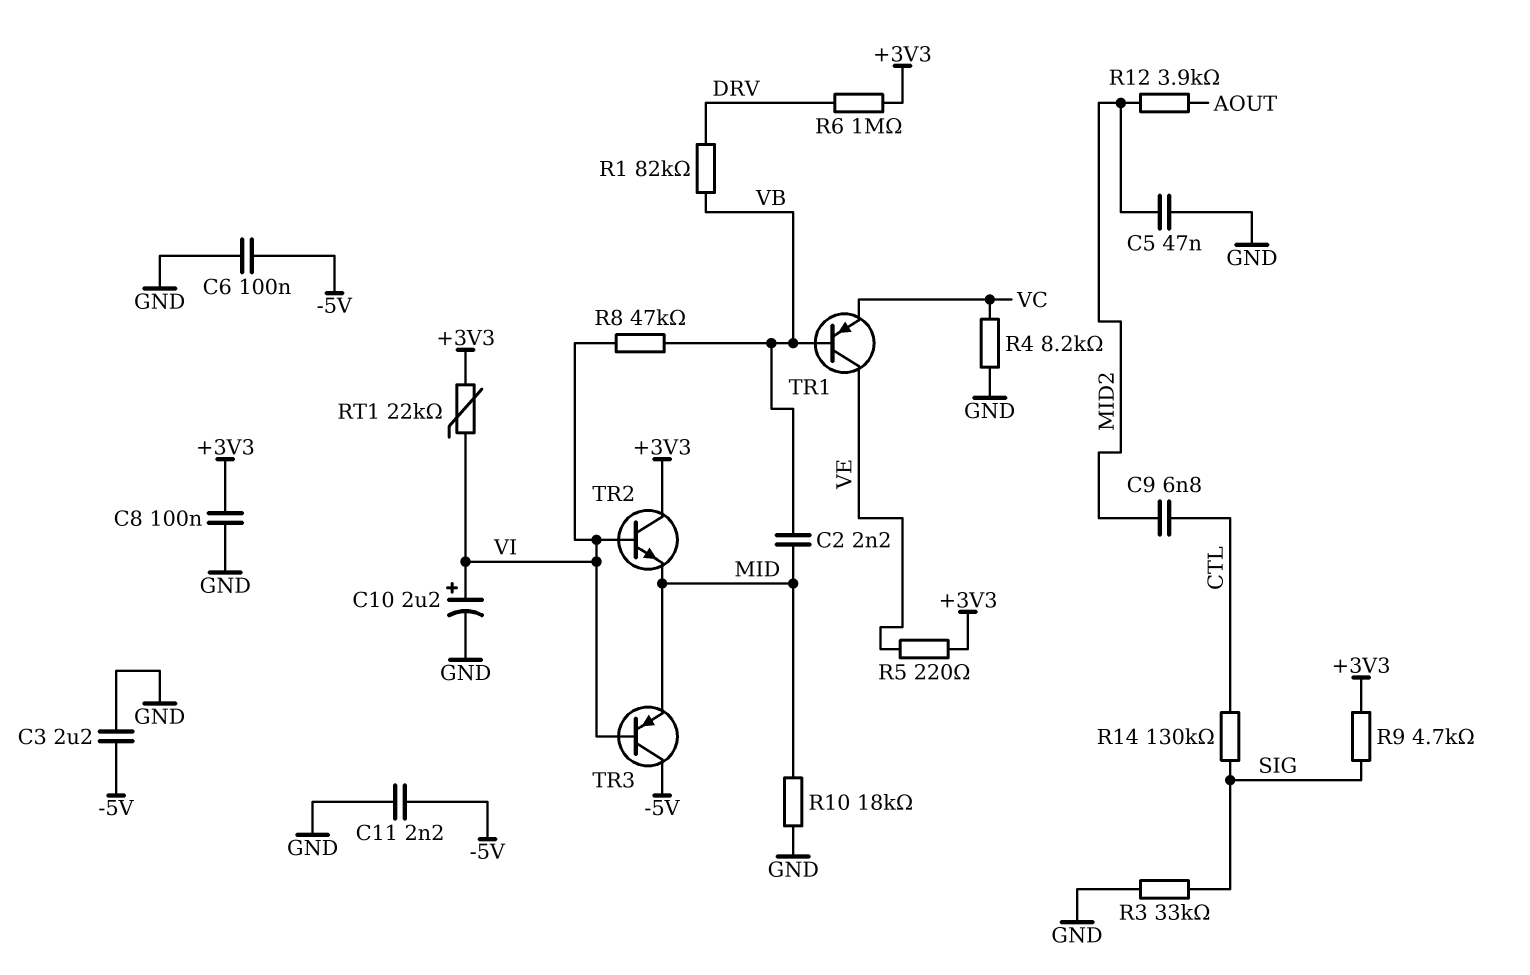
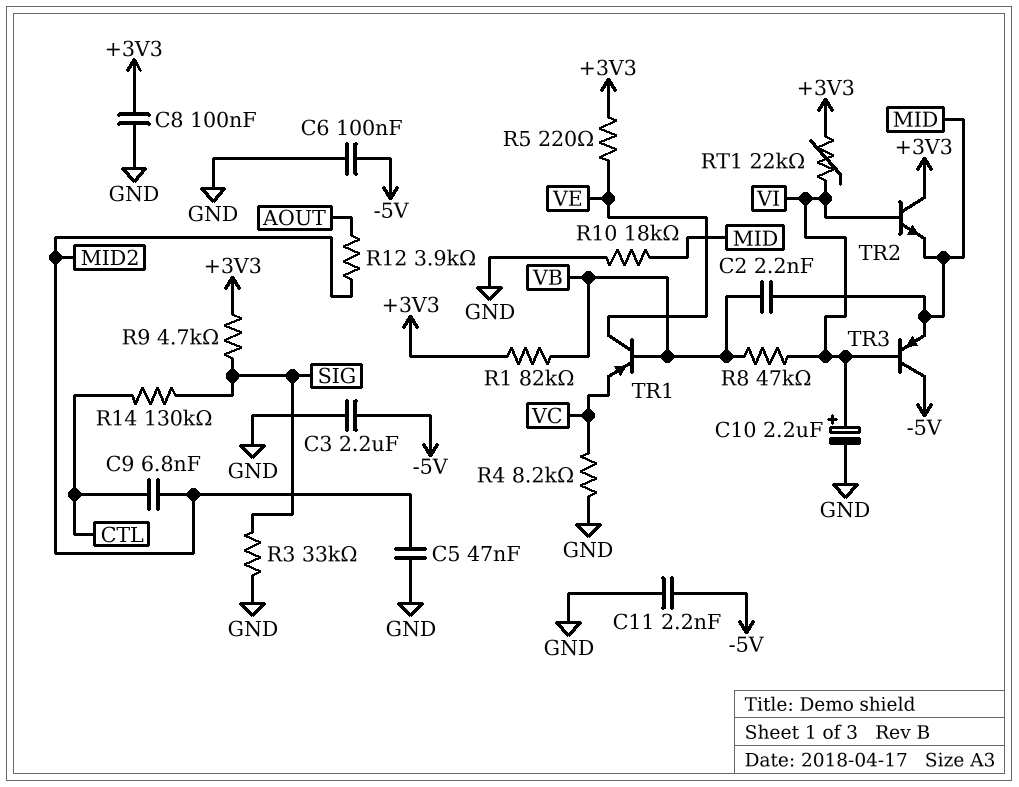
R1: 82k (DRV, VB) -> 82k (+3V3, VB)
R6: 1M (+3V3, DRV) -> none

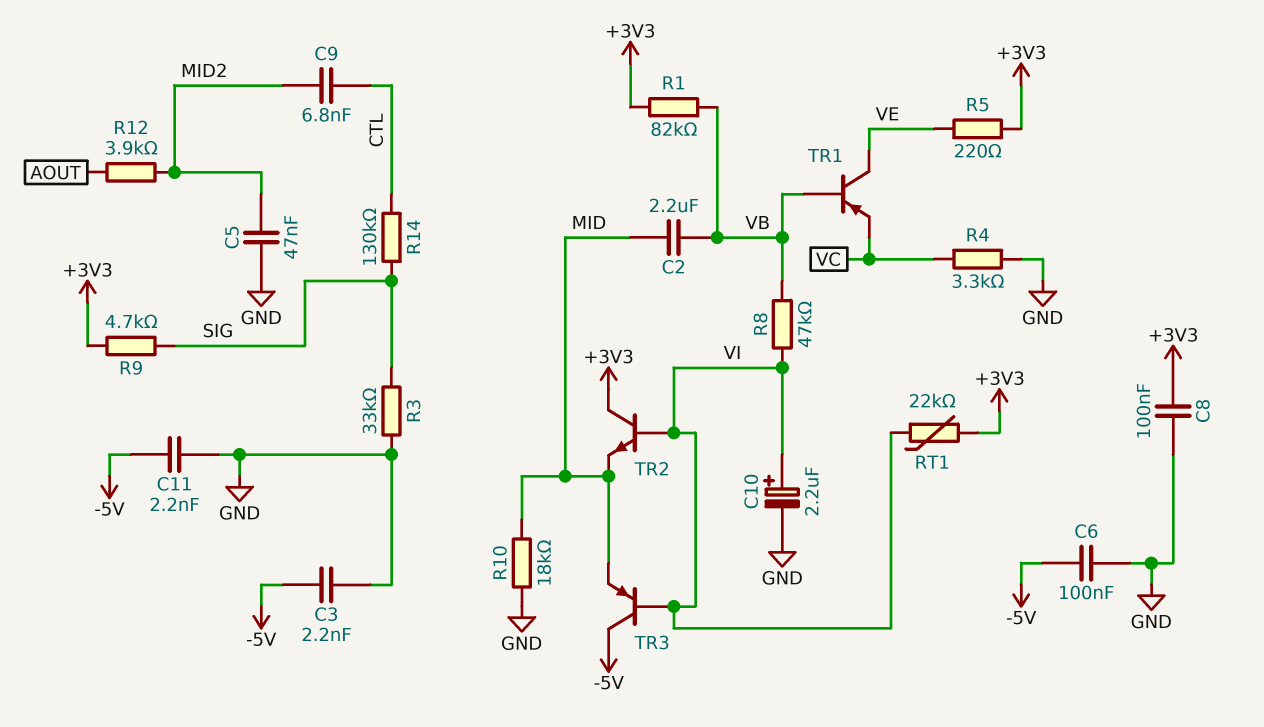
C2: 2.2nF (MID, VB) -> 2.2uF (MID, VB)
C3: 2.2uF (-5V, GND) -> 2.2nF (-5V, GND)
R4: 8.2k (GND, VC) -> 3.3k (GND, VC)

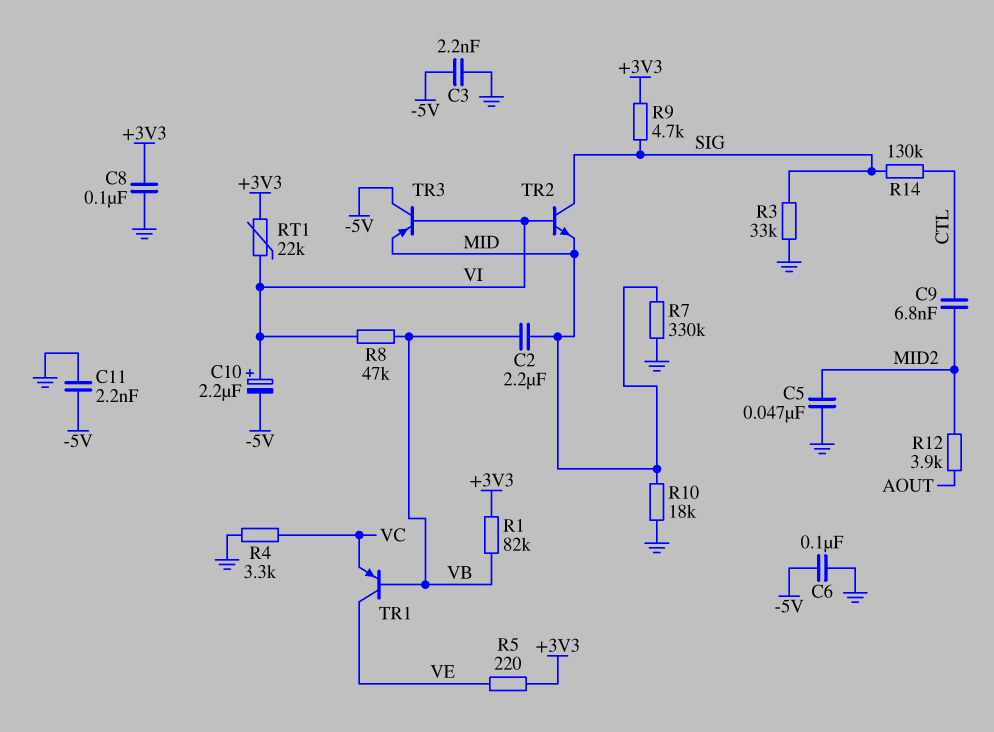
C10: 2.2uF (plus VI, minus GND) -> 2.2uF (plus VI, minus -5V)
R7: none -> 330k (GND, MID)
TR2: NPN (B VI, C +3V3, E MID) -> NPN (B VI, C SIG, E MID)

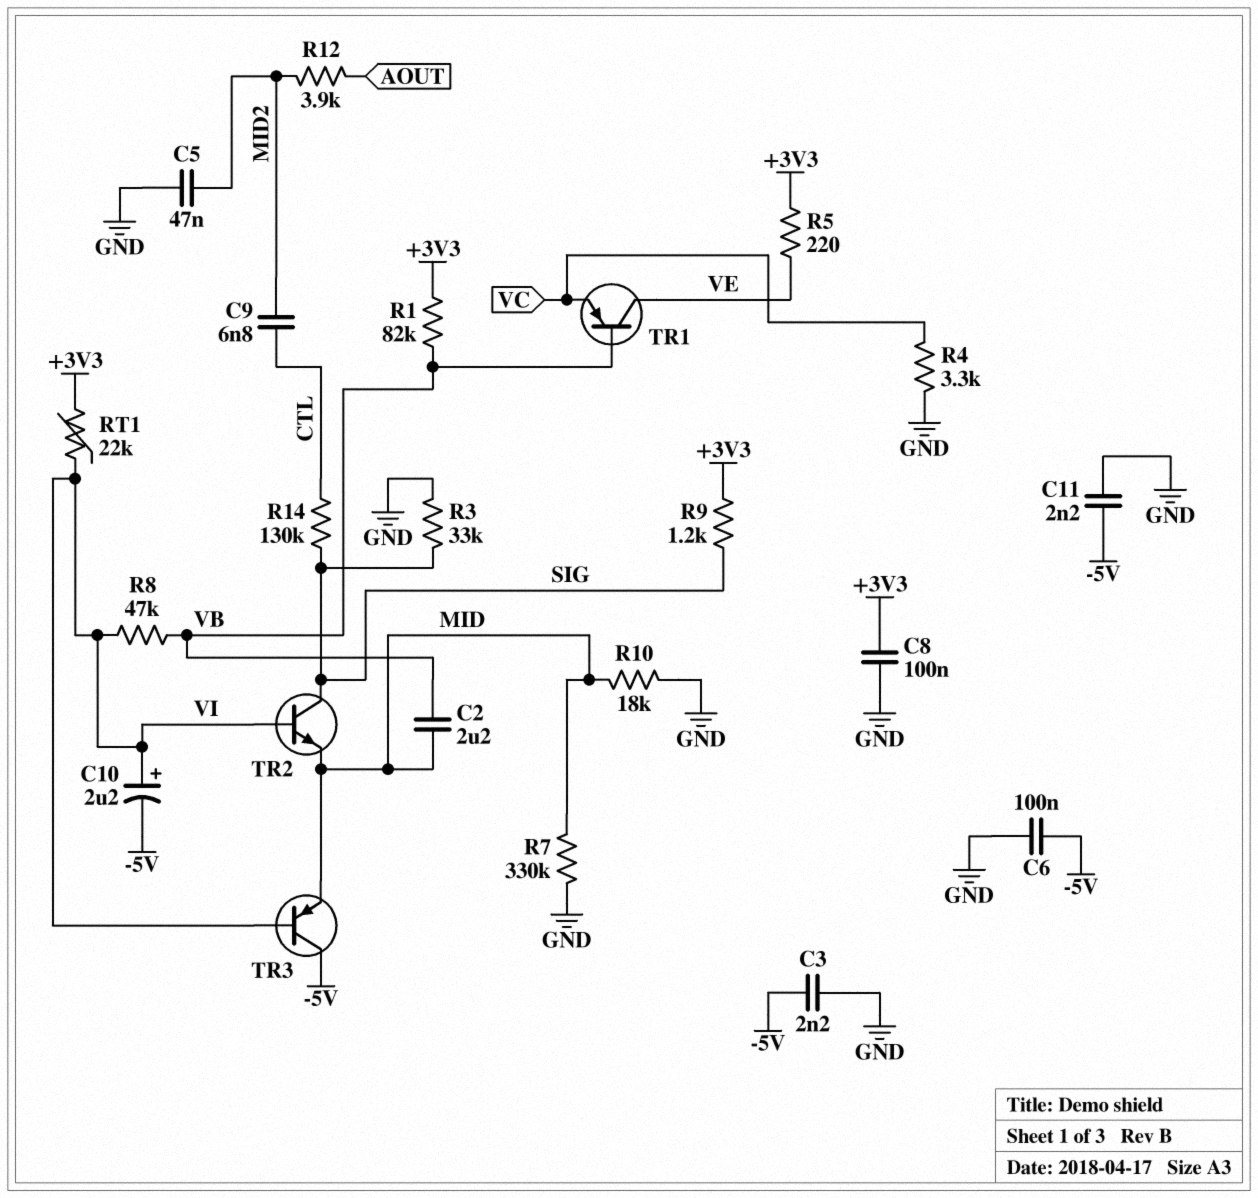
R9: 4.7k (+3V3, SIG) -> 1.2k (+3V3, SIG)

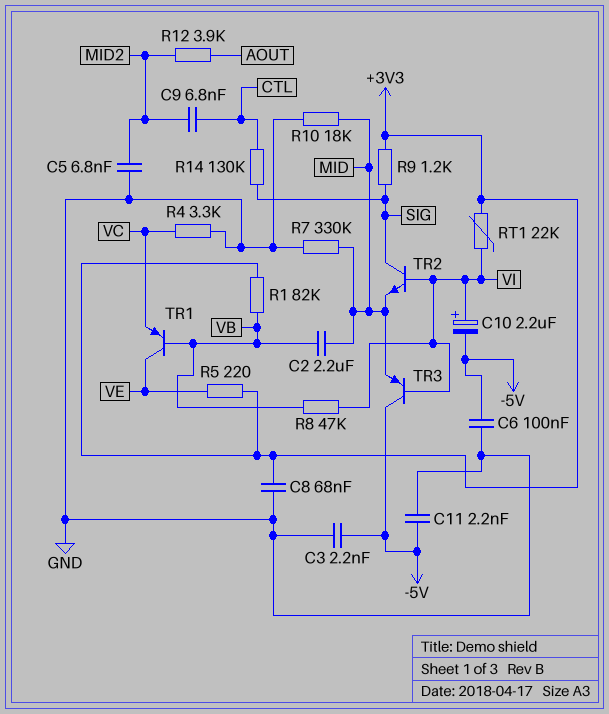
C5: 47nF (GND, MID2) -> 6.8nF (GND, MID2)
C8: 100nF (+3V3, GND) -> 68nF (+3V3, GND)
R3: 33k (GND, SIG) -> none

